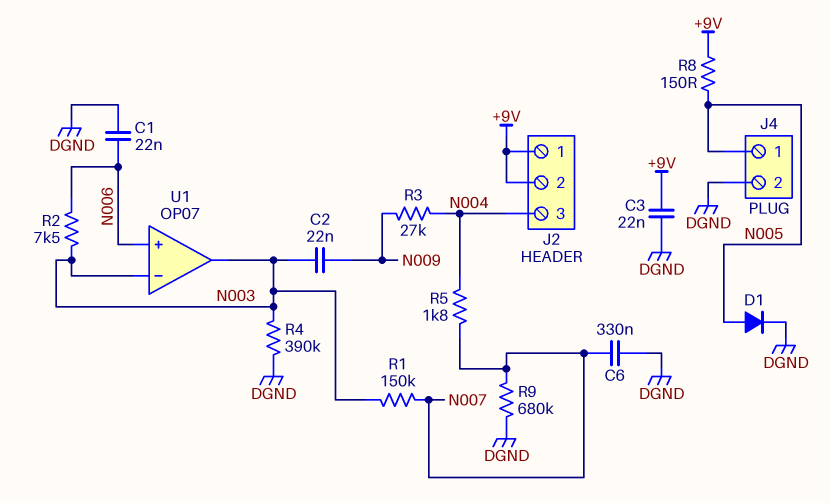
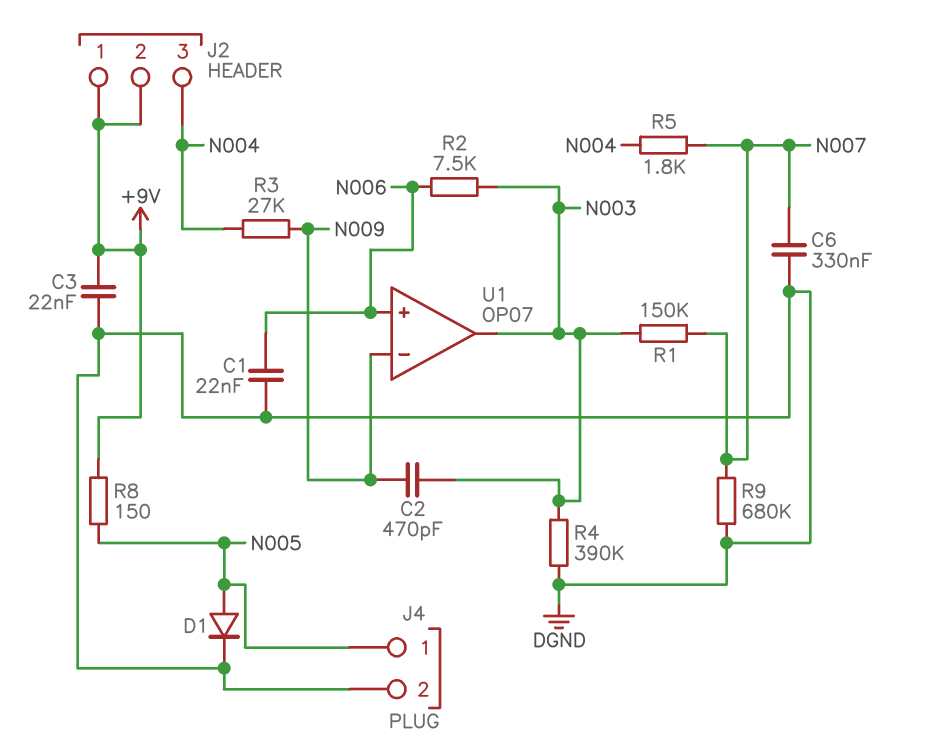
C2: 22nF (N003, N009) -> 470pF (N003, N009)
U1 pin in-: N003 -> N009

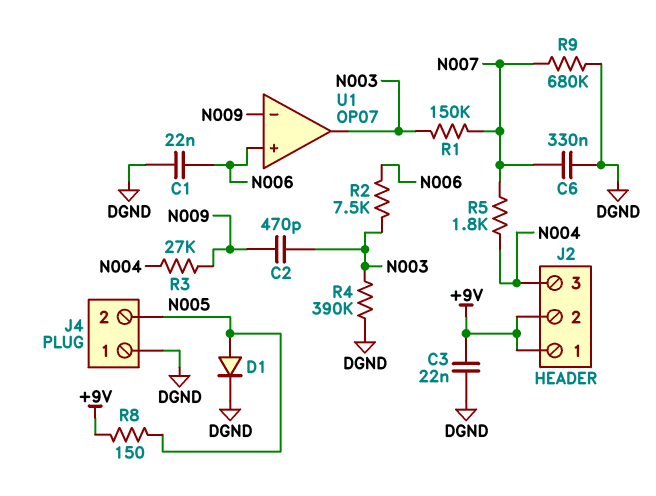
J4 pin 1: N005 -> DGND
J4 pin 2: DGND -> N005

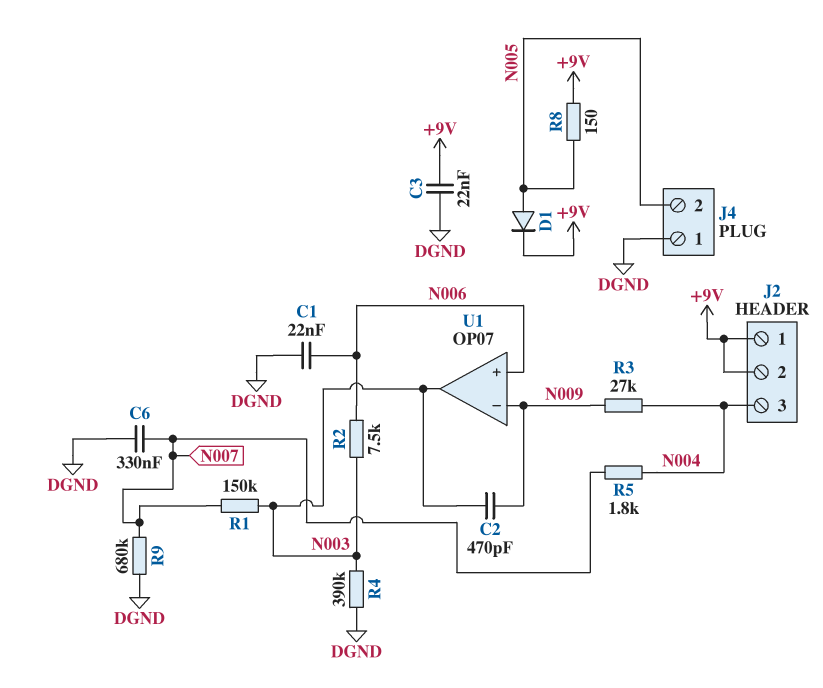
D1: diode (A N005, K DGND) -> diode (A N005, K +9V)

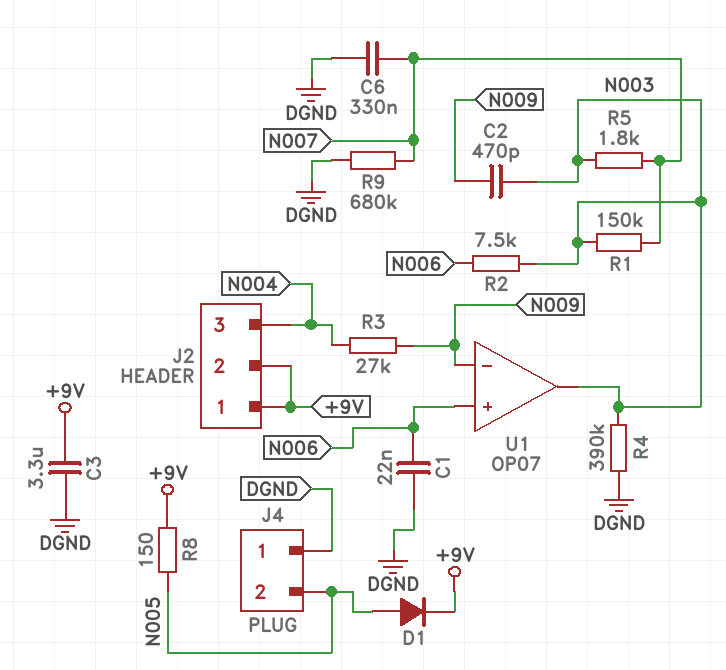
C3: 22nF (+9V, DGND) -> 3.3uF (+9V, DGND)
R5: 1.8k (N004, N007) -> 1.8k (N003, N007)

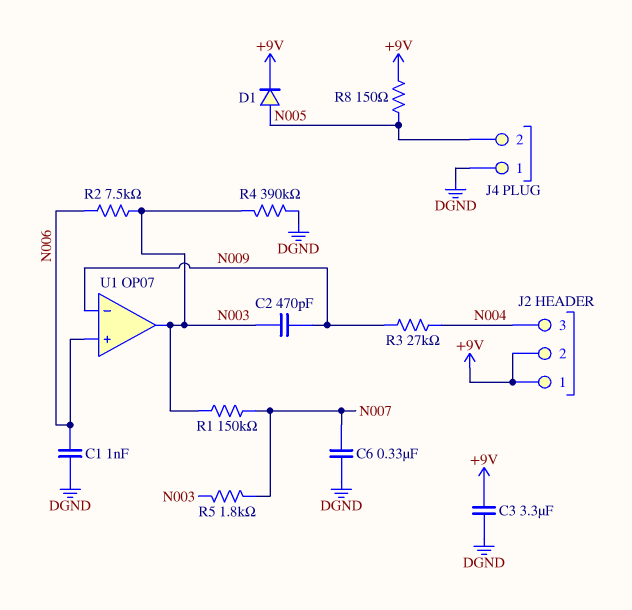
C1: 22nF (DGND, N006) -> 1nF (DGND, N006)
R9: 680k (DGND, N007) -> none

